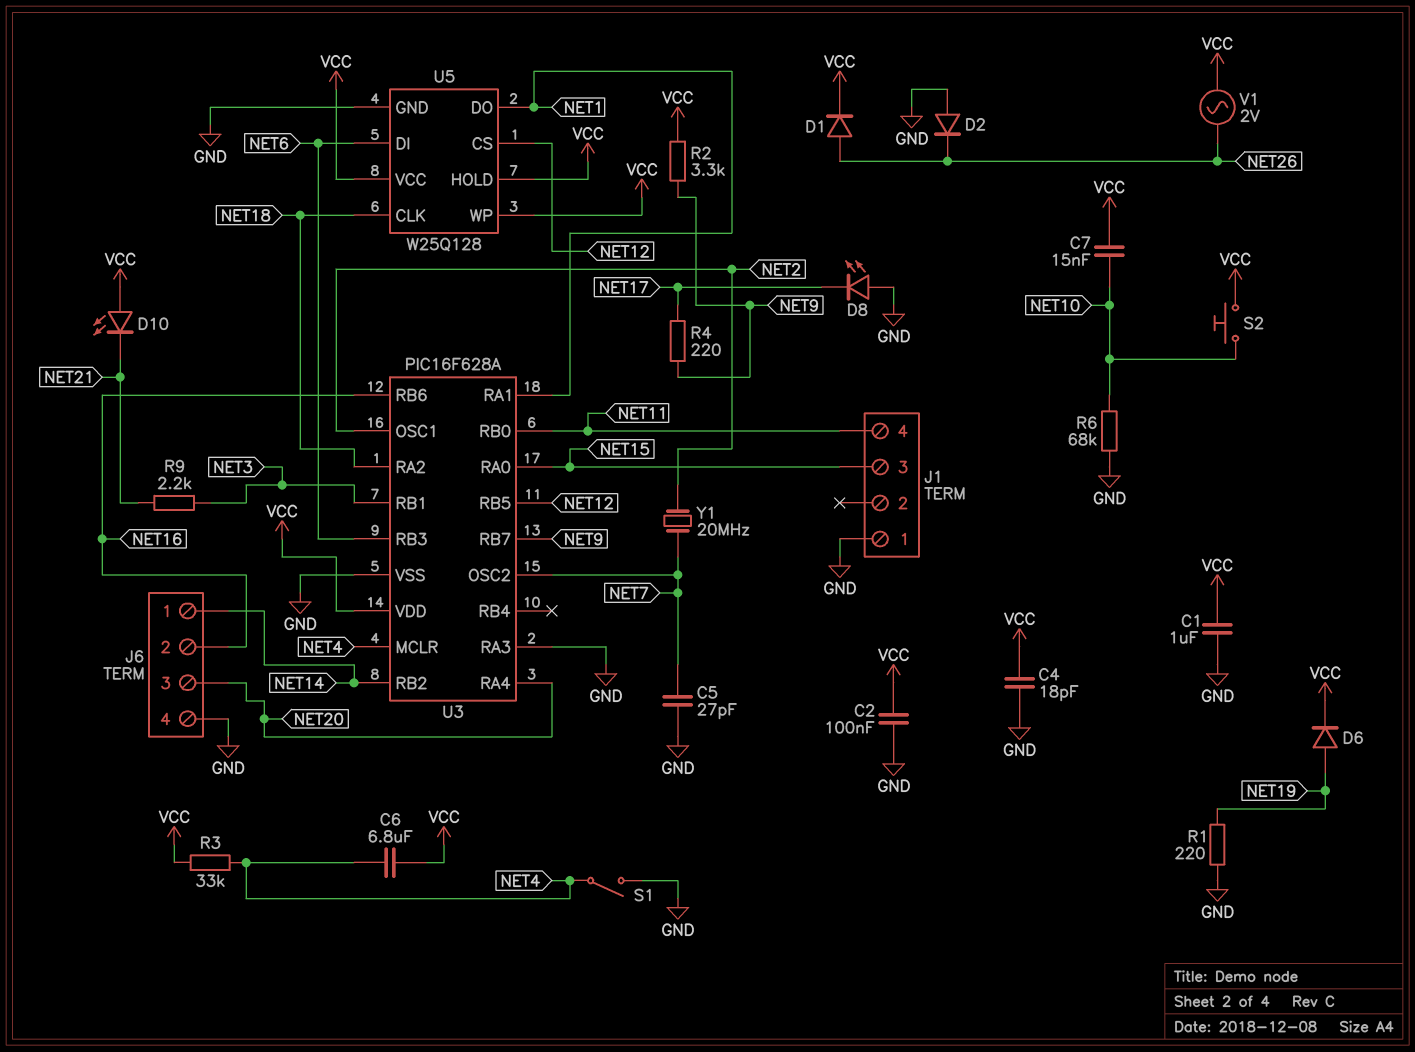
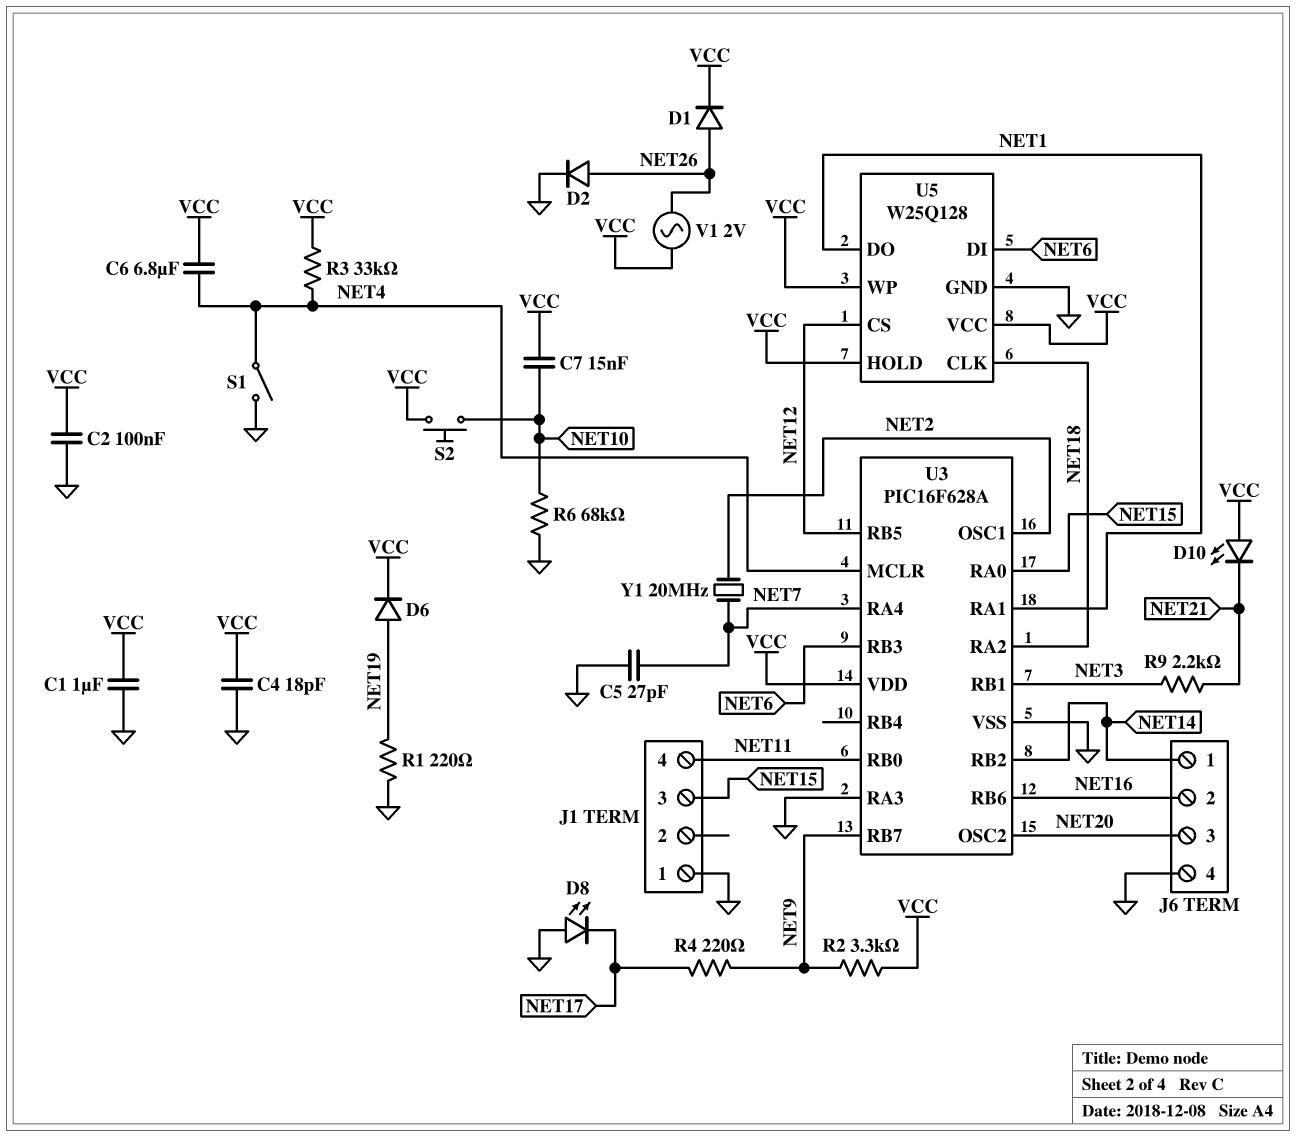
D2: diode (A GND, K NET26) -> diode (A NET26, K GND)
U3 pin OSC2: NET7 -> NET20
U3 pin RA4: NET20 -> NET7

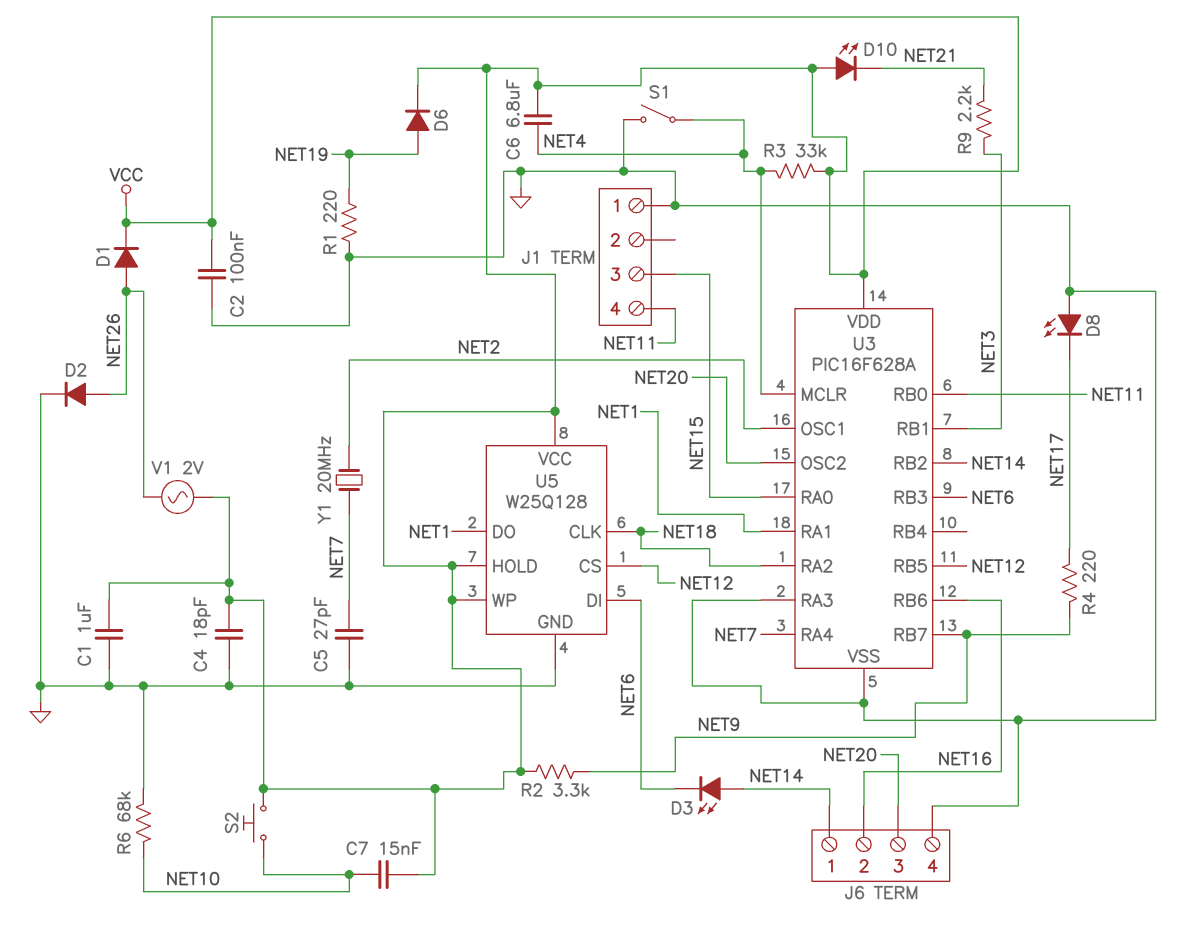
D3: none -> LED (A NET14, K NET6)

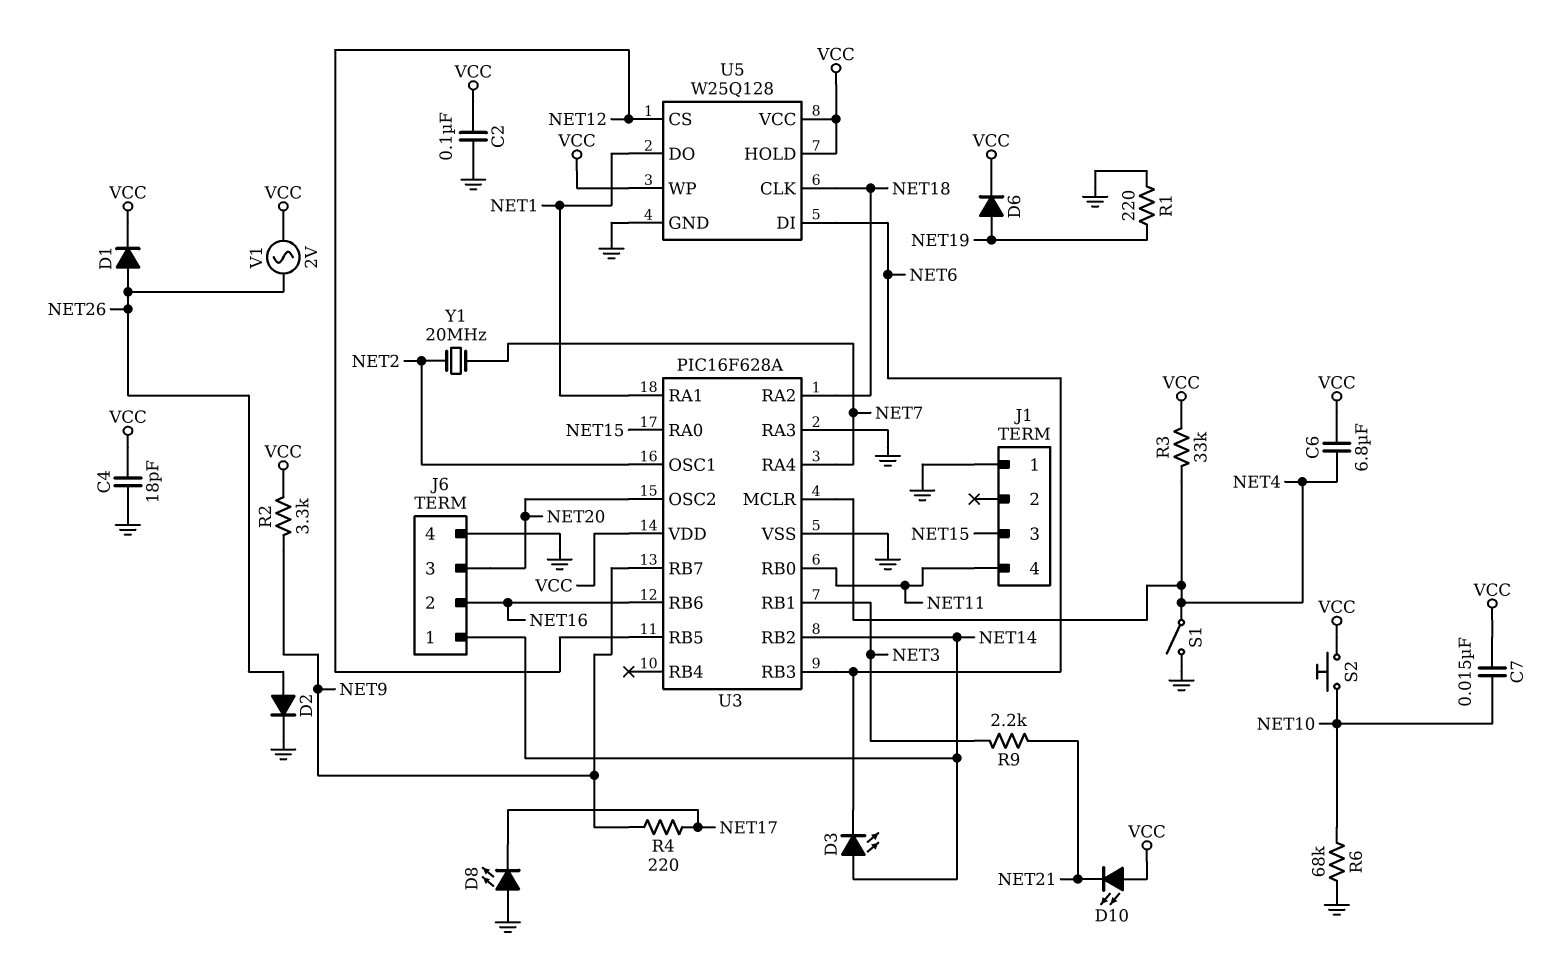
C1: 1uF (GND, VCC) -> none
C5: 27pF (GND, NET7) -> none

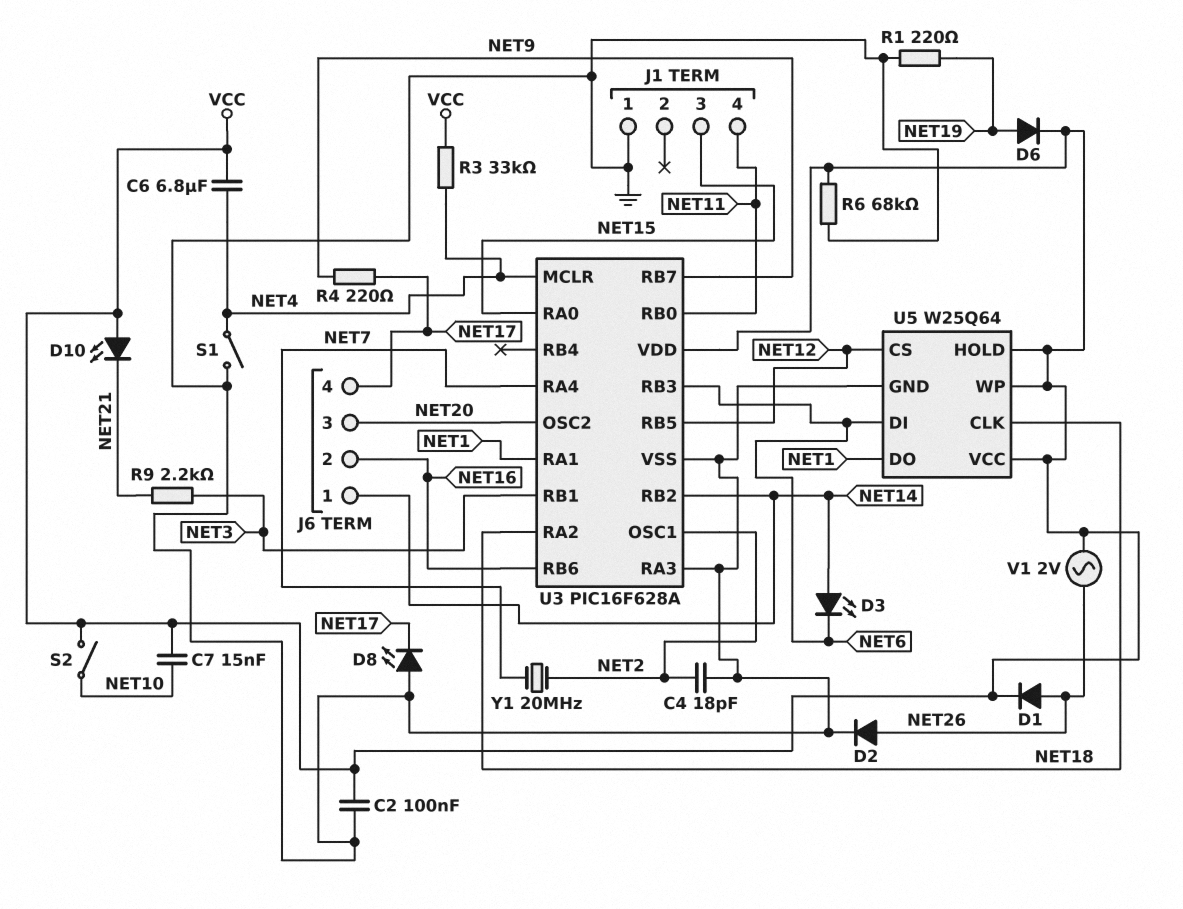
C4: 18pF (GND, VCC) -> 18pF (GND, NET2)
J6 pin 4: GND -> NET17
R2: 3.3k (NET9, VCC) -> none
R6: 68k (GND, NET10) -> 68k (GND, VCC)
S2: button (NET10, VCC) -> switch (NET10, VCC)
U5: W25Q128 -> W25Q64

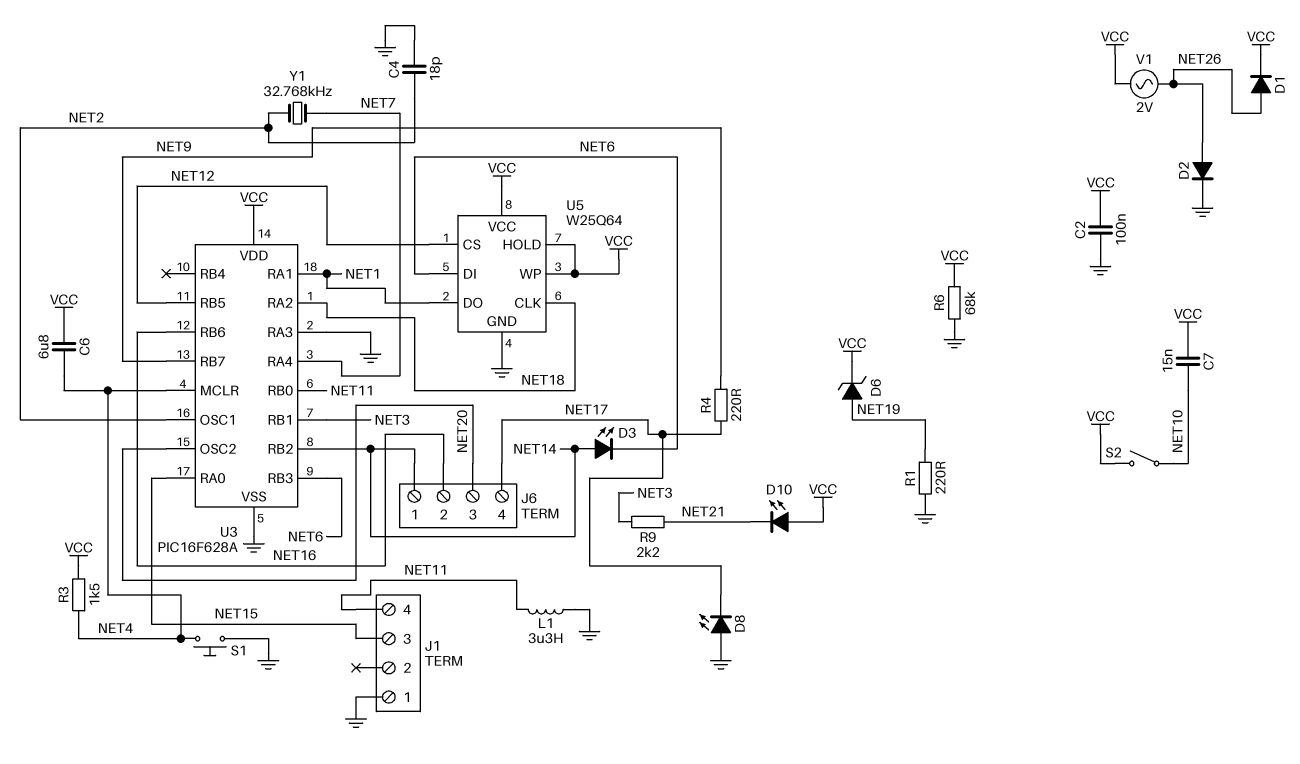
D6: diode (A NET19, K VCC) -> zener (A NET19, K VCC)
L1: none -> 3.3uH (GND, NET11)
R3: 33k (NET4, VCC) -> 1.5k (NET4, VCC)
S1: switch (GND, NET4) -> button (GND, NET4)
Y1: 20MHz (NET2, NET7) -> 32.768kHz (NET2, NET7)

